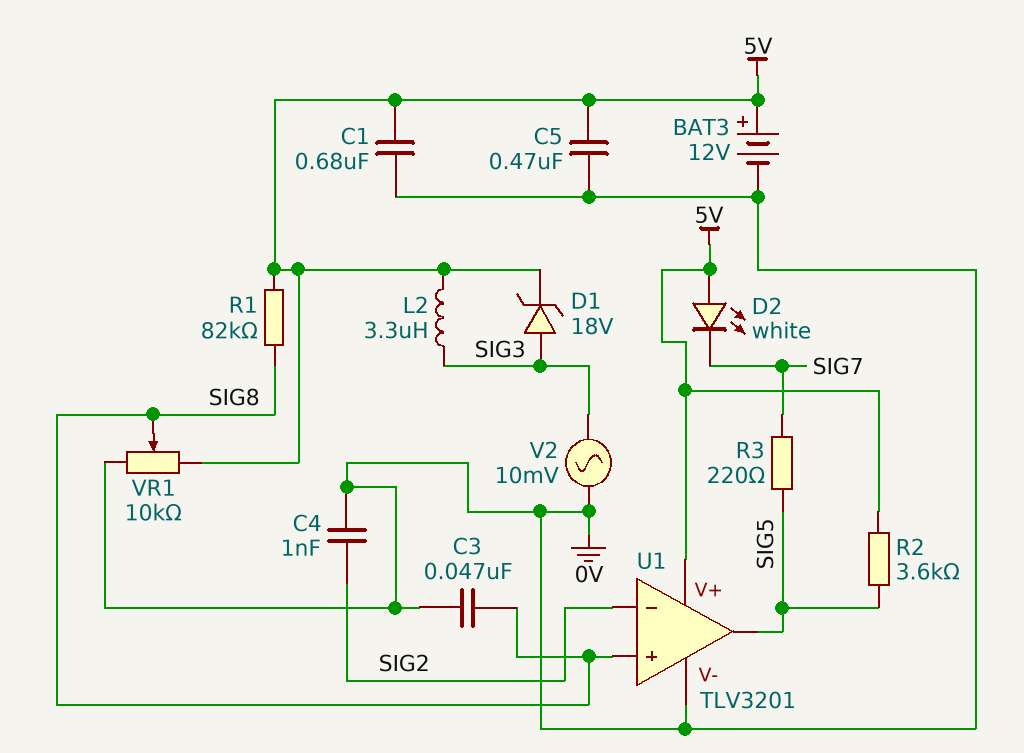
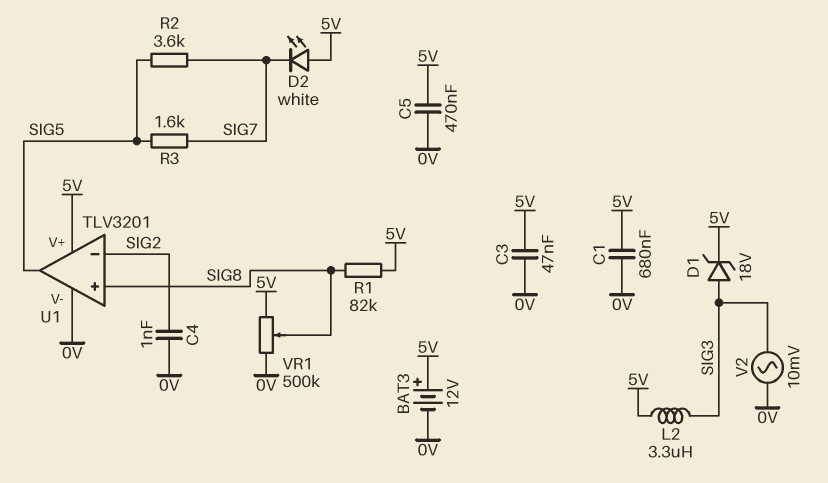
C3: 47nF (0V, SIG8) -> 47nF (0V, 5V)
R2: 3.6k (5V, SIG5) -> 3.6k (SIG5, SIG7)
R3: 220 (SIG5, SIG7) -> 1.6k (SIG5, SIG7)
VR1: 10k (0V, 5V, wiper SIG8) -> 500k (0V, 5V, wiper SIG8)

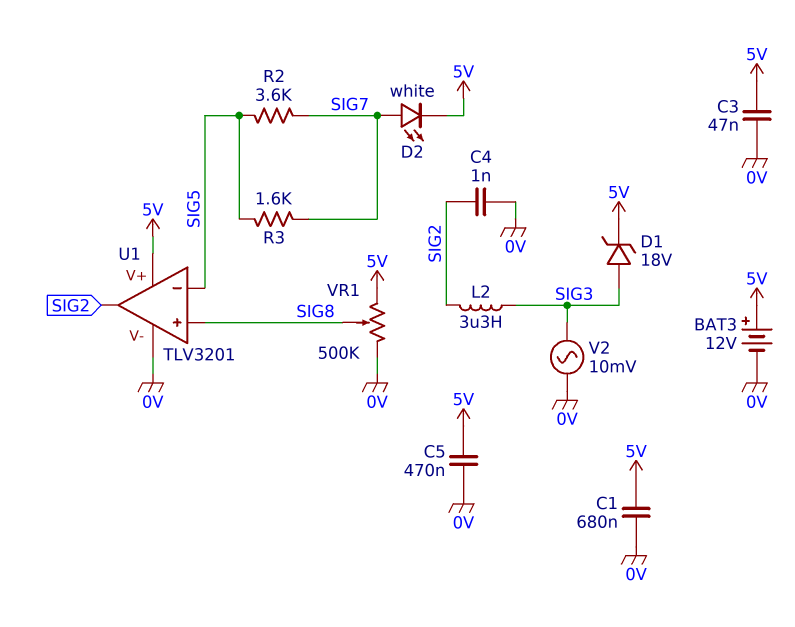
D2: LED white (A 5V, K SIG7) -> LED white (A SIG7, K 5V)
L2: 3.3uH (5V, SIG3) -> 3.3uH (SIG2, SIG3)
R1: 82k (5V, SIG8) -> none
U1 pin in-: SIG2 -> SIG5
U1 pin out: SIG5 -> SIG2

